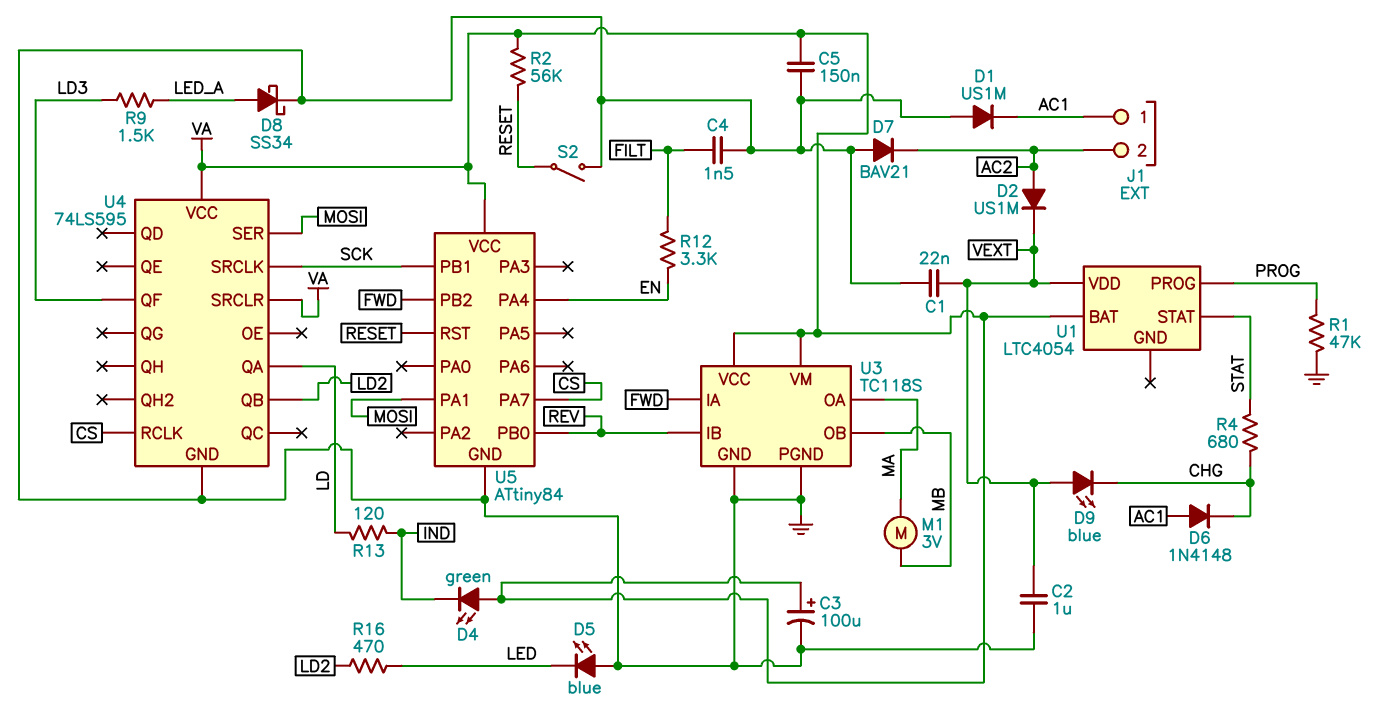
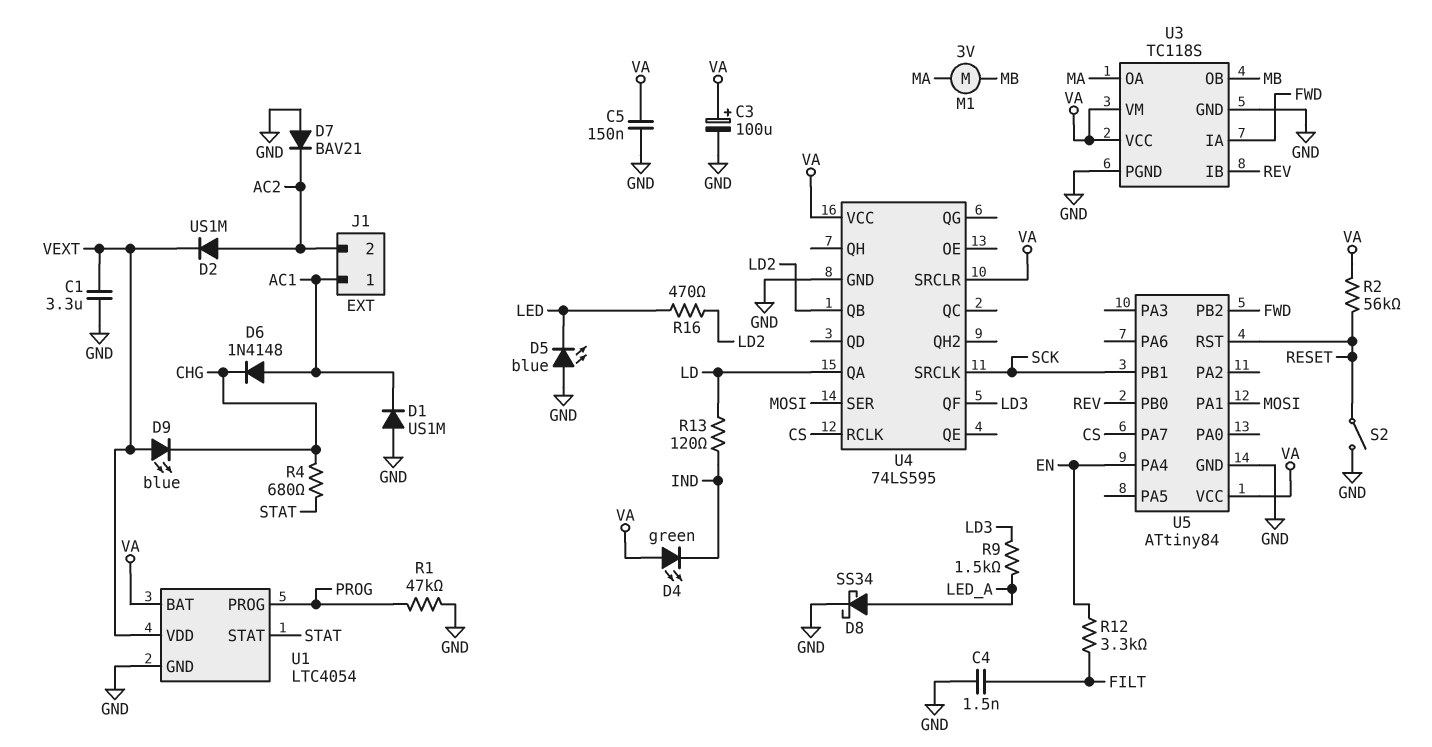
C1: 22nF (GND, VEXT) -> 3.3uF (GND, VEXT)
C2: 1uF (GND, VEXT) -> none
U1 pin GND: none -> GND

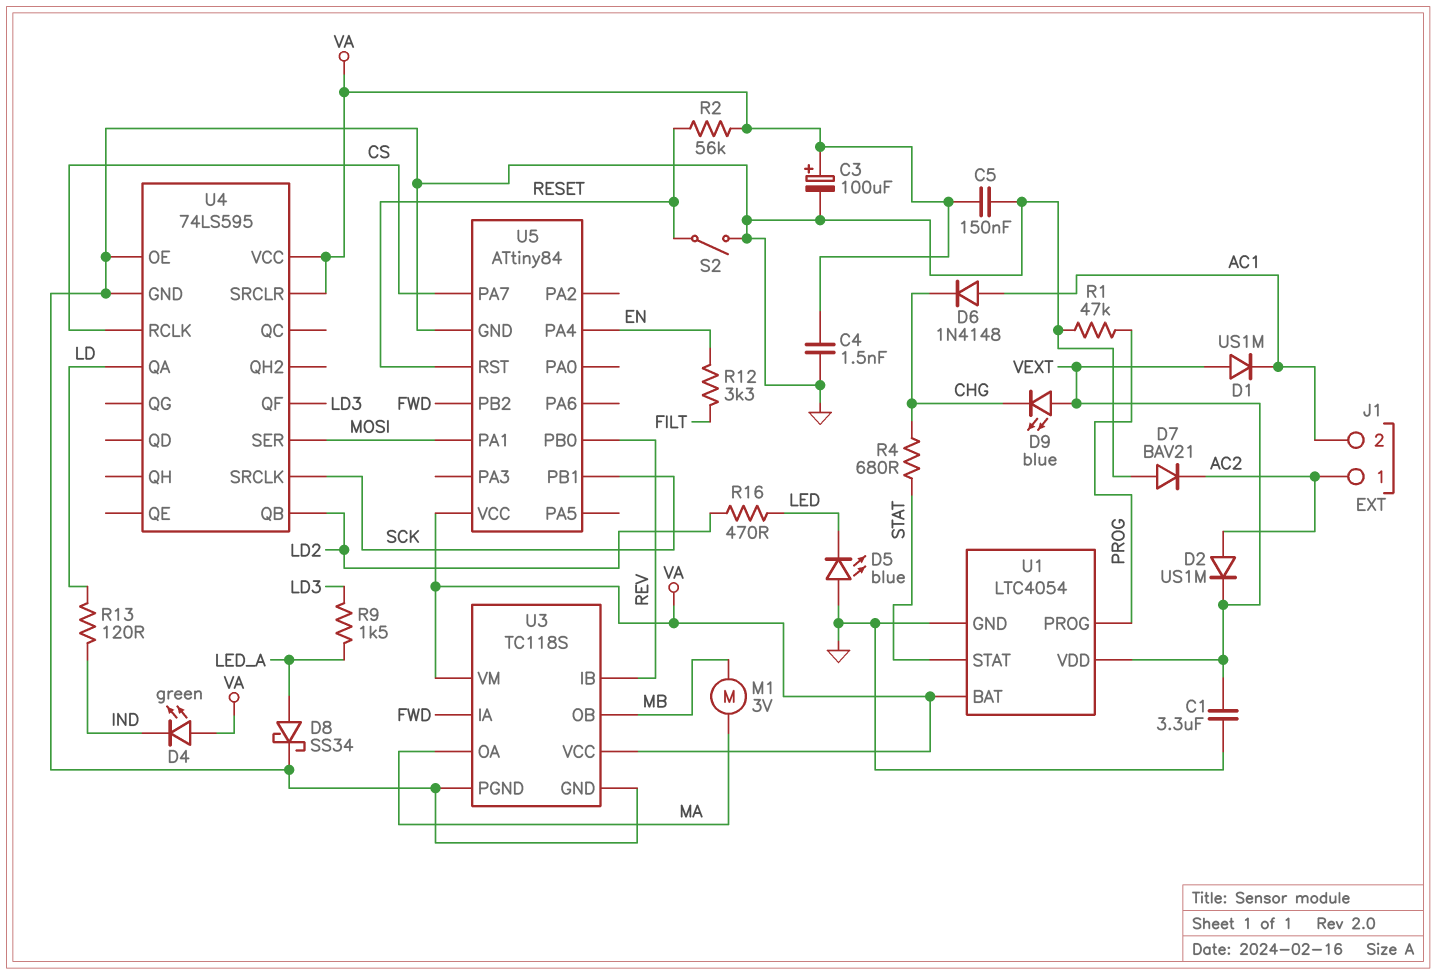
C4: 1.5nF (FILT, GND) -> 1.5nF (GND, VA)
D1: diode US1M (A GND, K AC1) -> diode US1M (A VEXT, K AC1)
J1 pin 1: AC1 -> AC2
J1 pin 2: AC2 -> AC1
U4 pin OE: none -> GND

